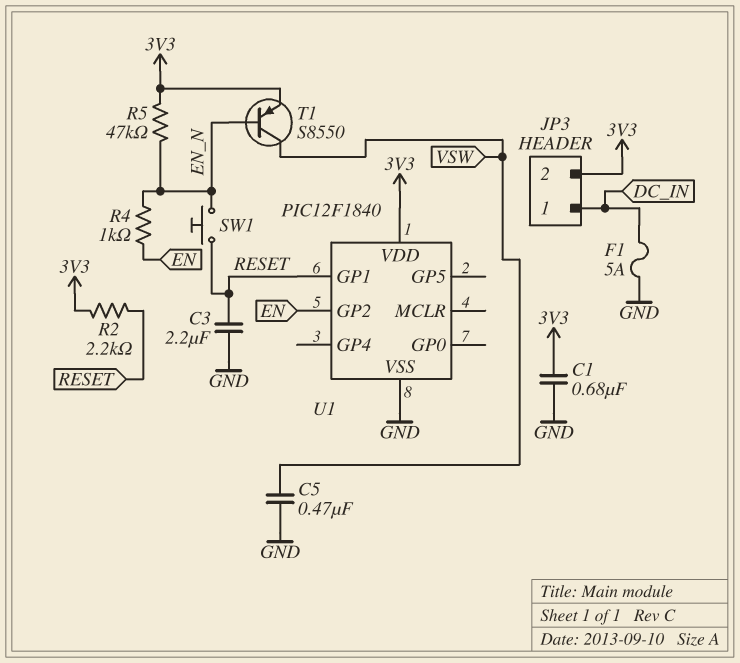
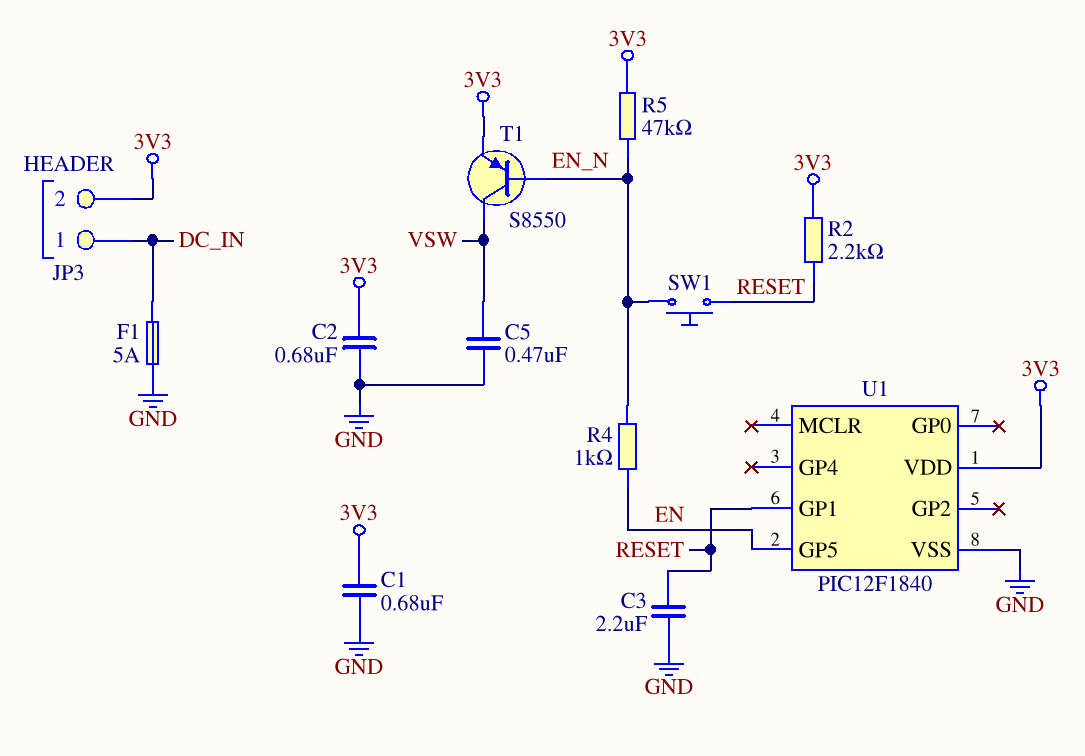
C2: none -> 680nF (3V3, GND)
U1 pin GP2: EN -> none
U1 pin GP5: none -> EN

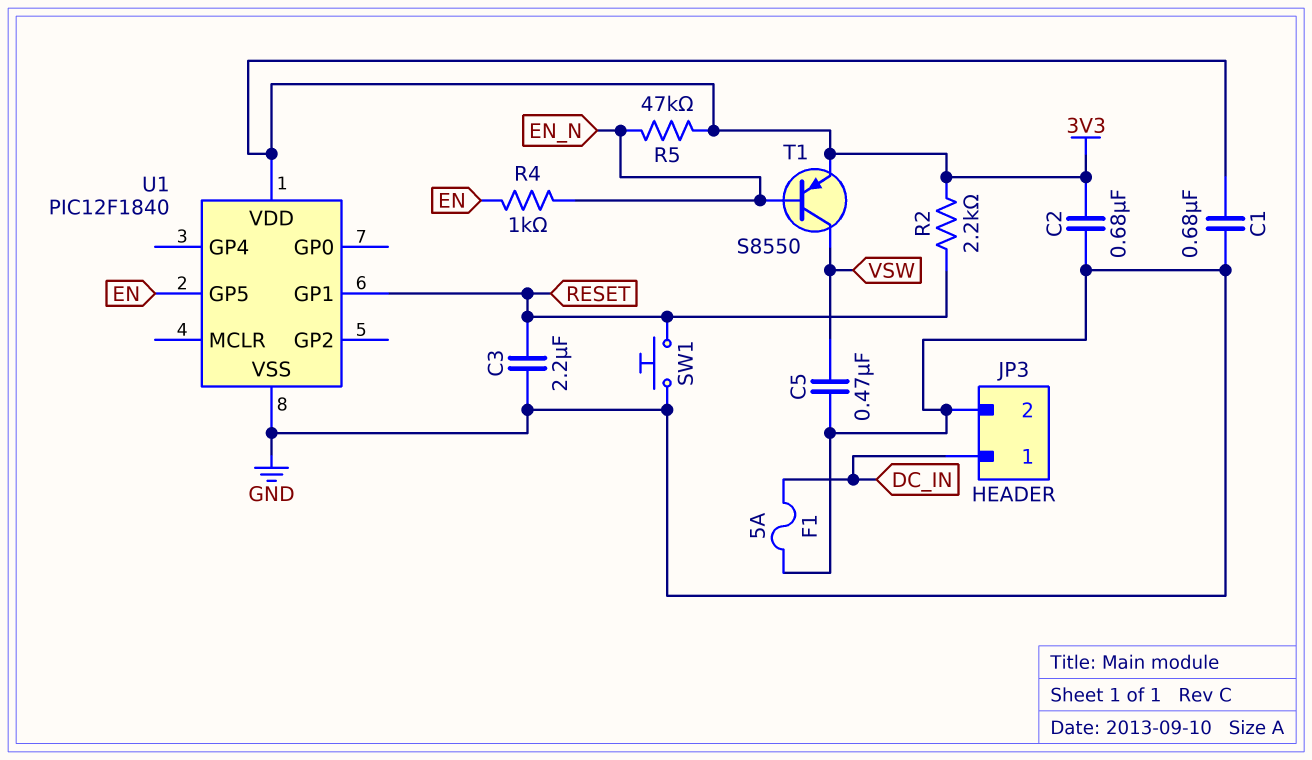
JP3 pin 2: 3V3 -> GND
SW1: button (EN_N, RESET) -> button (GND, RESET)

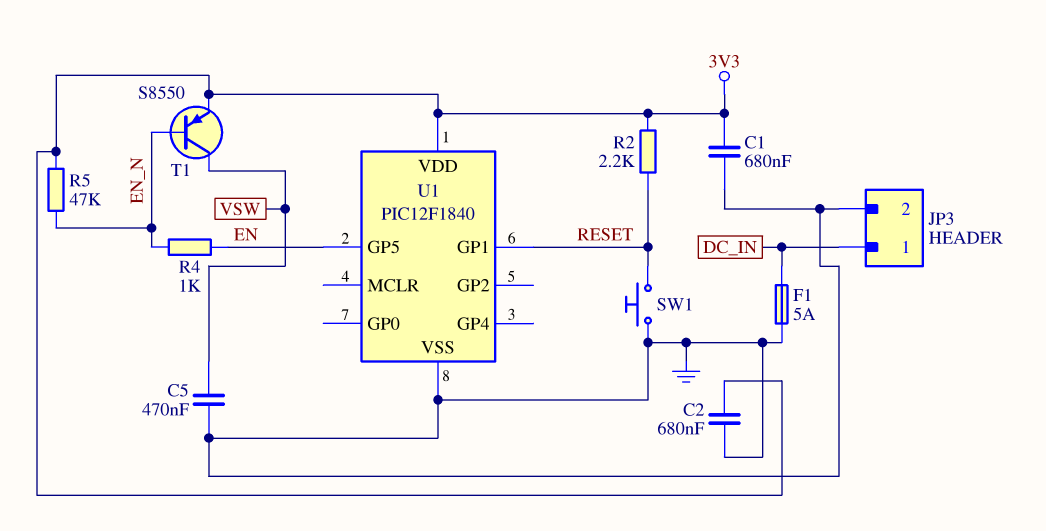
C3: 2.2uF (GND, RESET) -> none

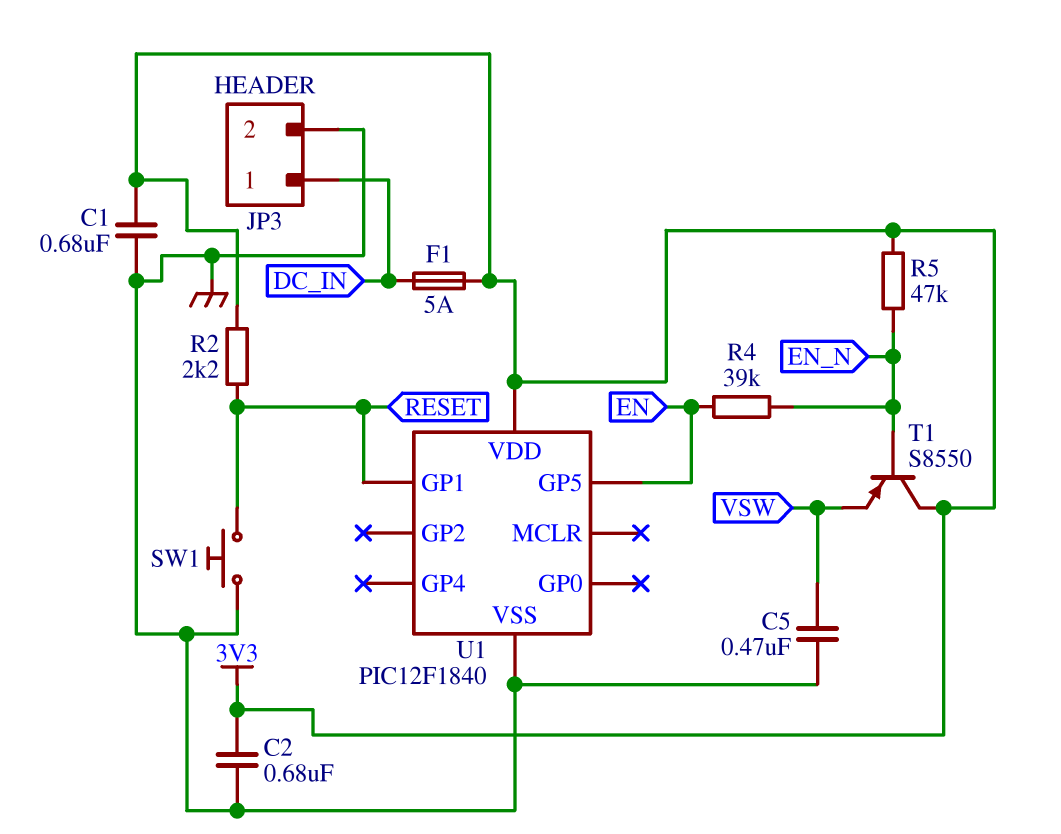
F1: 5A (DC_IN, GND) -> 5A (3V3, DC_IN)
R4: 1k (EN, EN_N) -> 39k (EN, EN_N)
T1: PNP S8550 (B EN_N, C VSW, E 3V3) -> PNP S8550 (B EN_N, C 3V3, E VSW)

